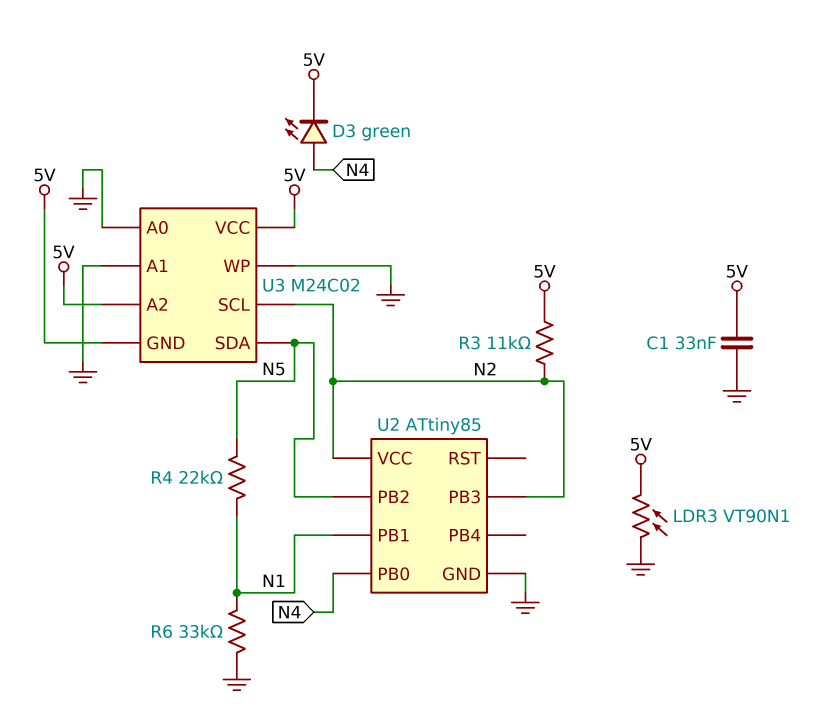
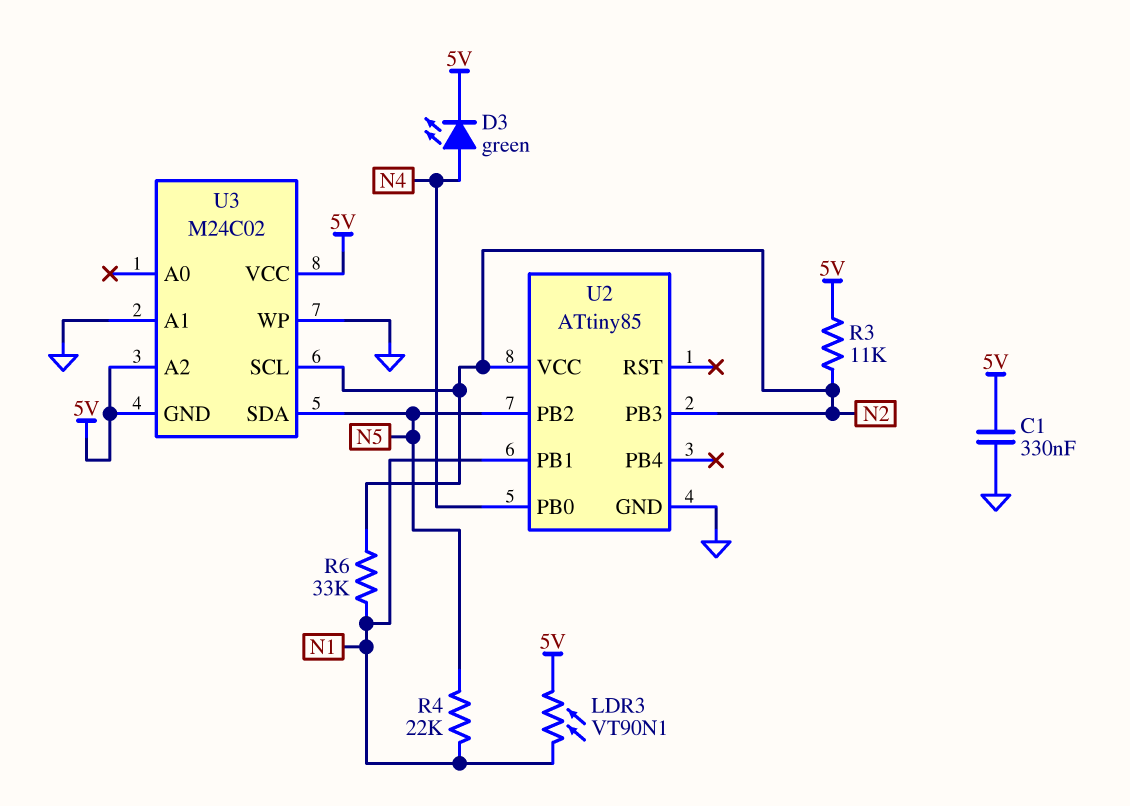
C1: 33nF (5V, GND) -> 330nF (5V, GND)
LDR3: VT90N1 (5V, GND) -> VT90N1 (5V, N1)
R6: 33k (GND, N1) -> 33k (N1, N2)
U3 pin A0: GND -> none

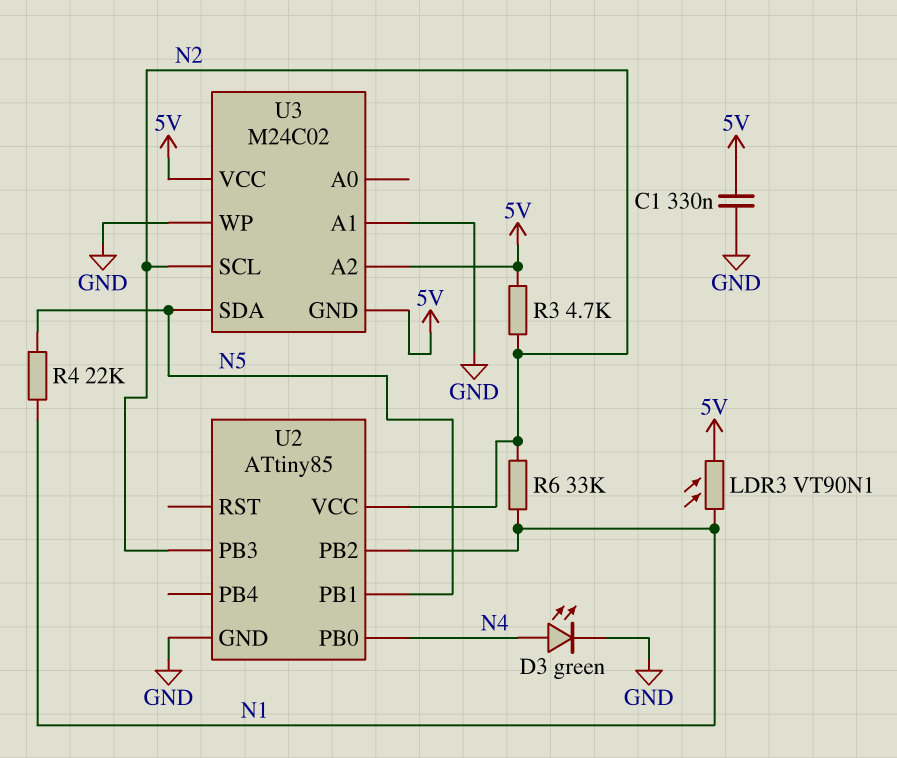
D3: LED green (A N4, K 5V) -> LED green (A N4, K GND)
R3: 11k (5V, N2) -> 4.7k (5V, N2)
U2 pin PB1: N1 -> N5
U2 pin PB2: N5 -> N1

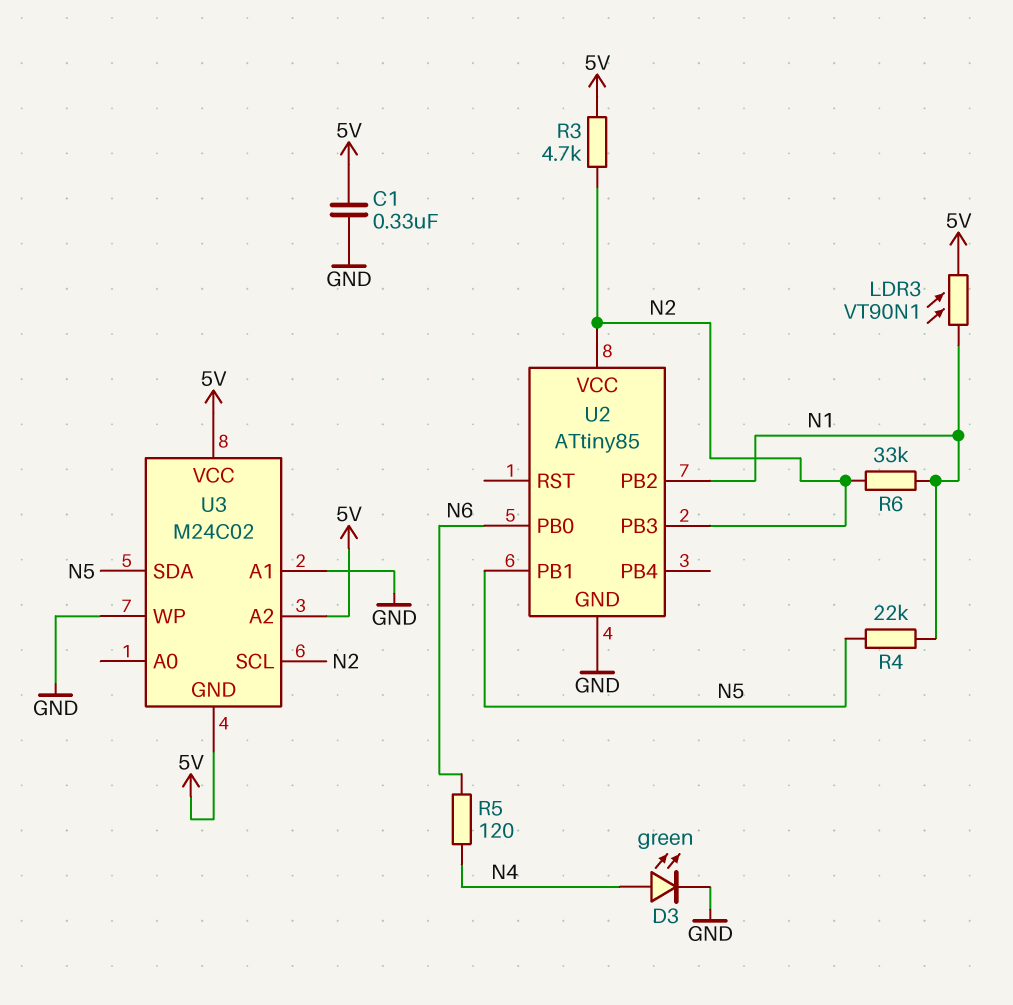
R5: none -> 120 (N4, N6)
U2 pin PB0: N4 -> N6

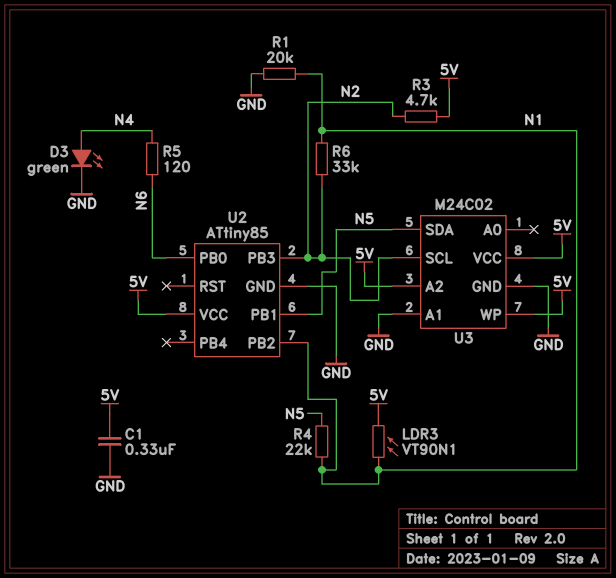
R1: none -> 20k (GND, N1)
U2 pin VCC: N2 -> 5V
U3 pin GND: 5V -> GND
U3 pin WP: GND -> 5V

